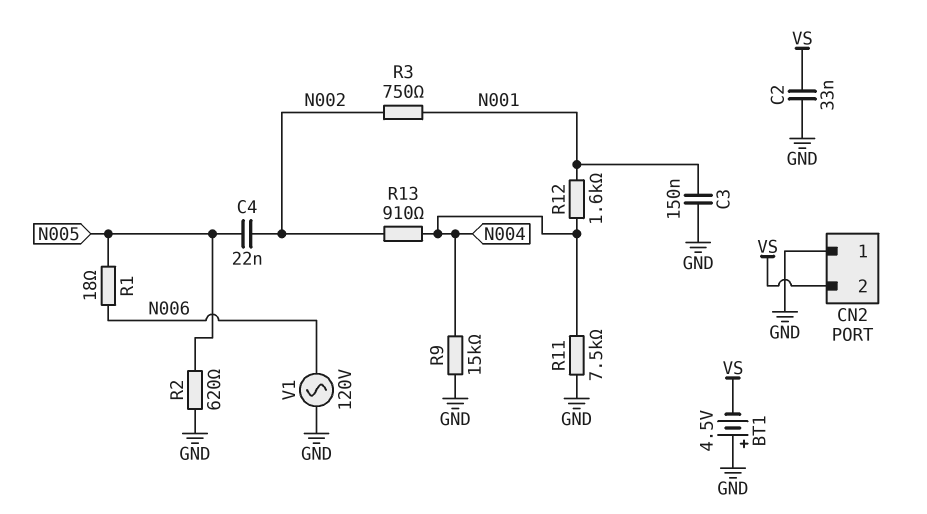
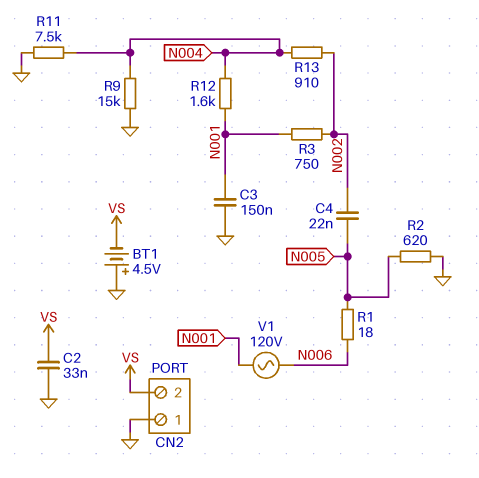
V1: AC 120V (GND, N006) -> AC 120V (N001, N006)

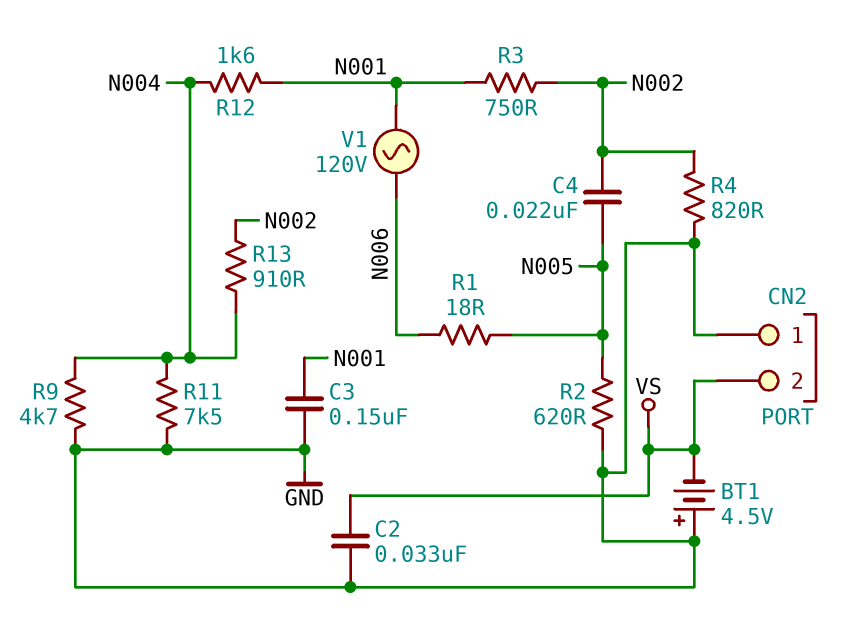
R4: none -> 820 (GND, N002)
R9: 15k (GND, N004) -> 4.7k (GND, N004)

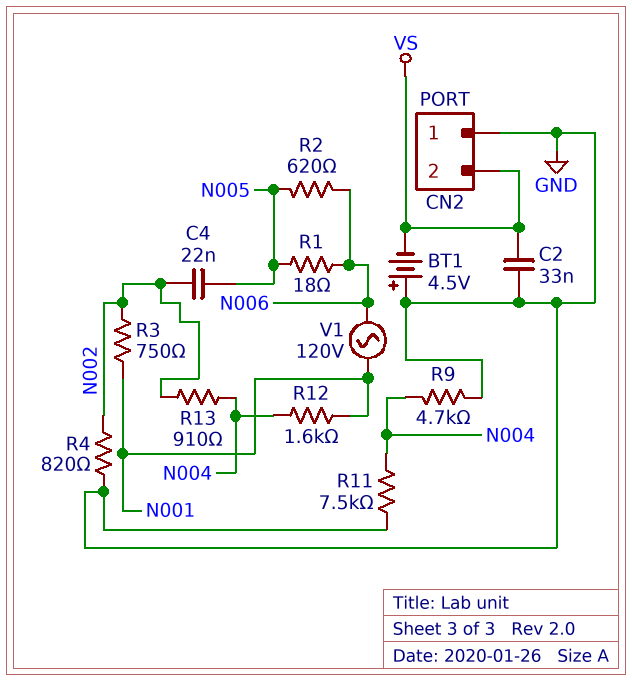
C3: 150nF (GND, N001) -> none
R2: 620 (GND, N005) -> 620 (N005, N006)

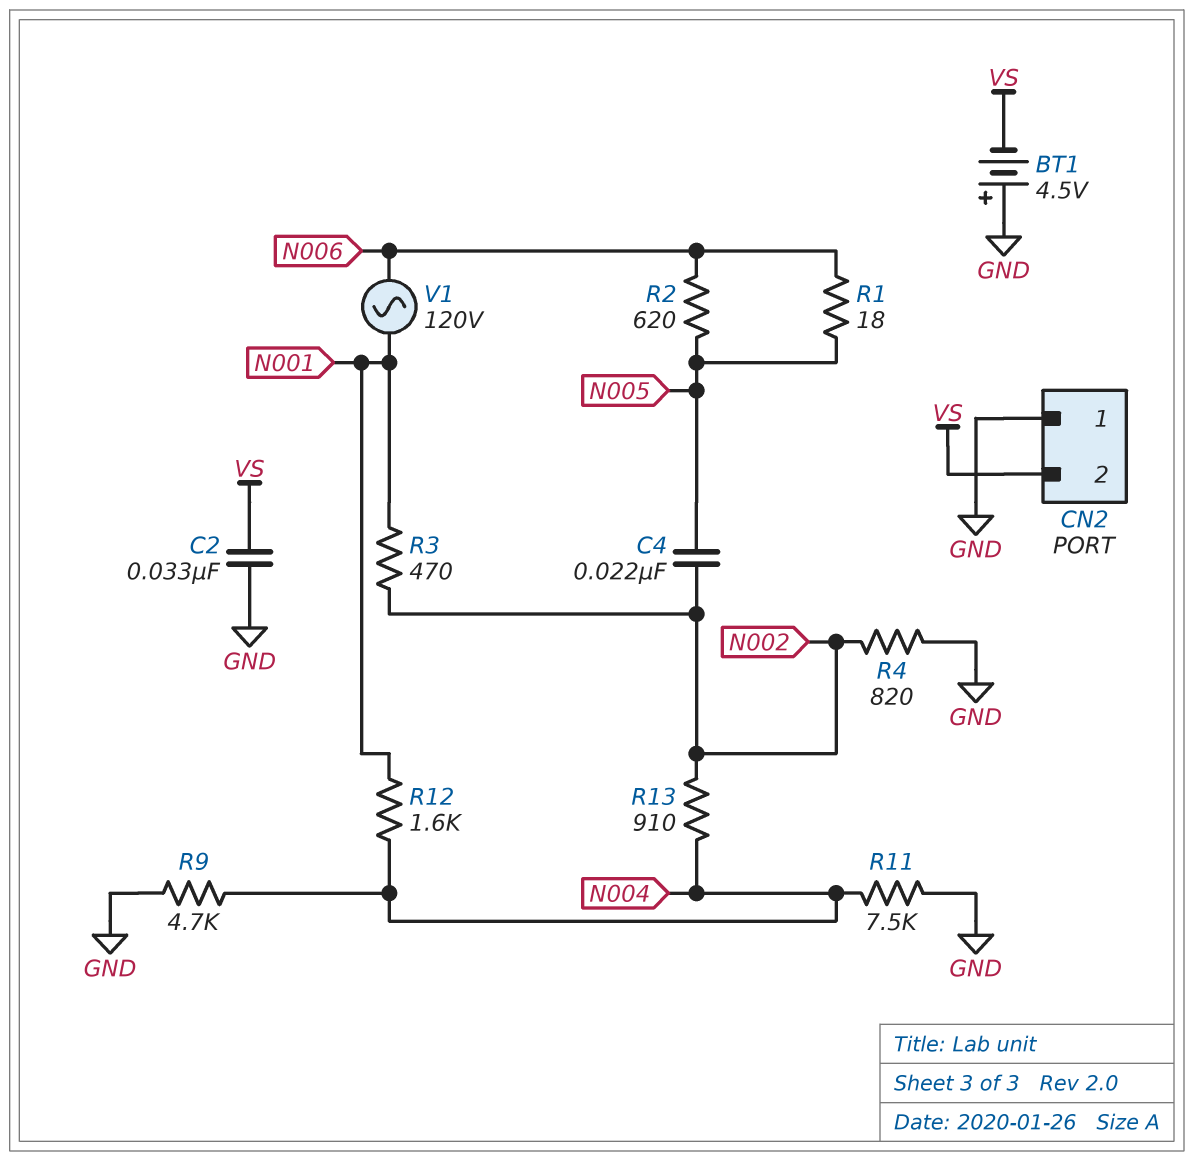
R3: 750 (N001, N002) -> 470 (N001, N002)

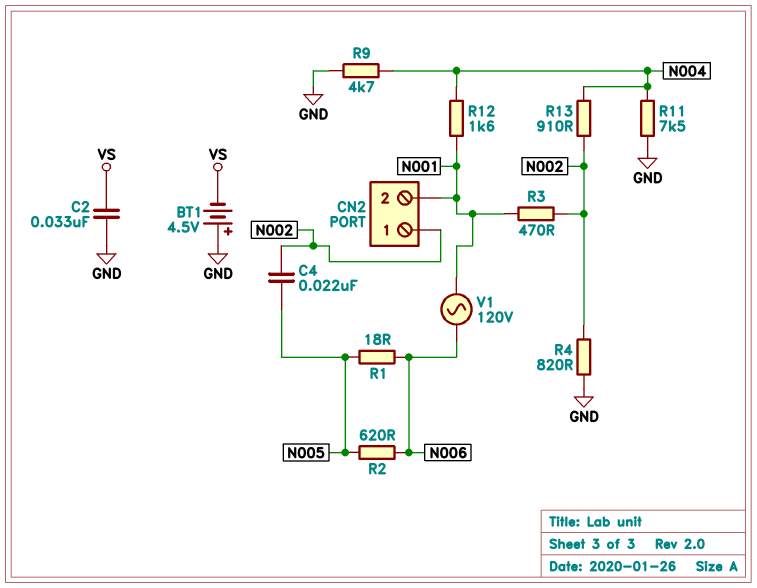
CN2 pin 1: GND -> N002
CN2 pin 2: VS -> N001

